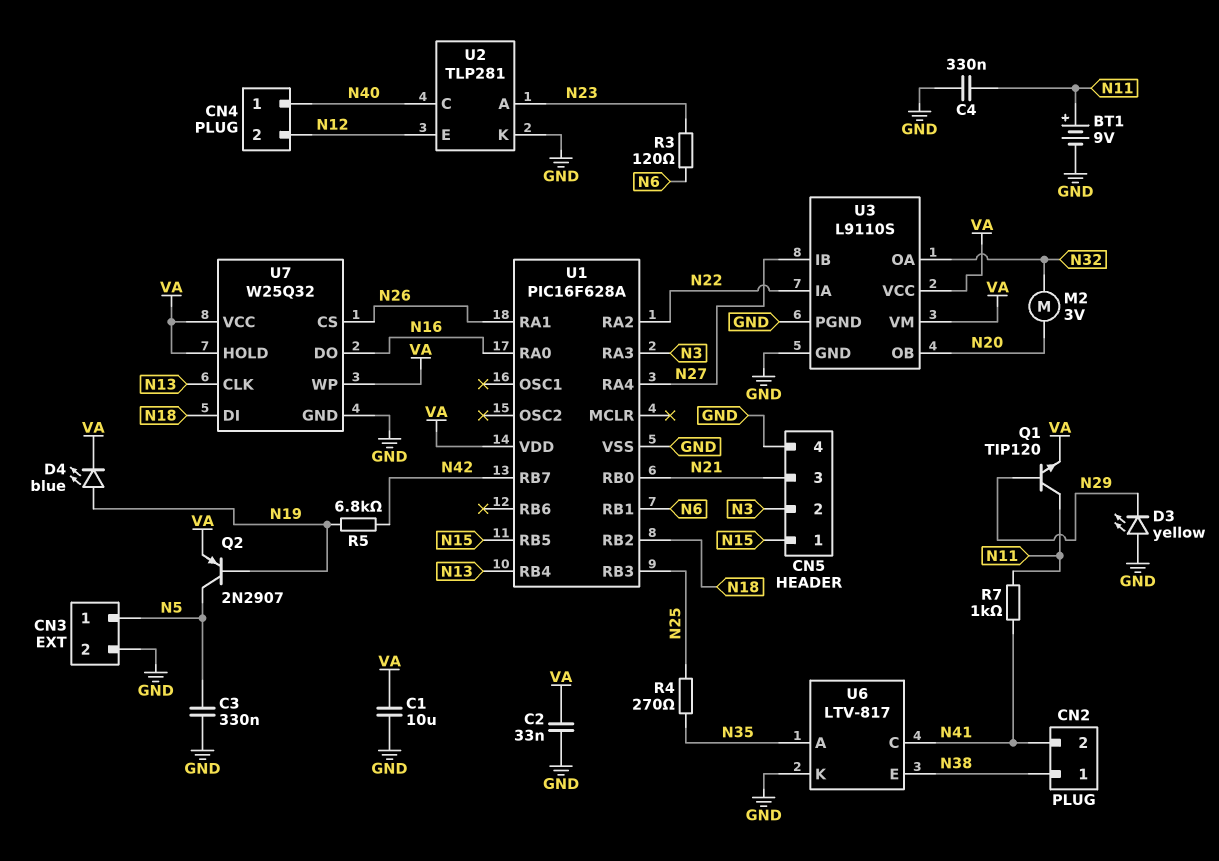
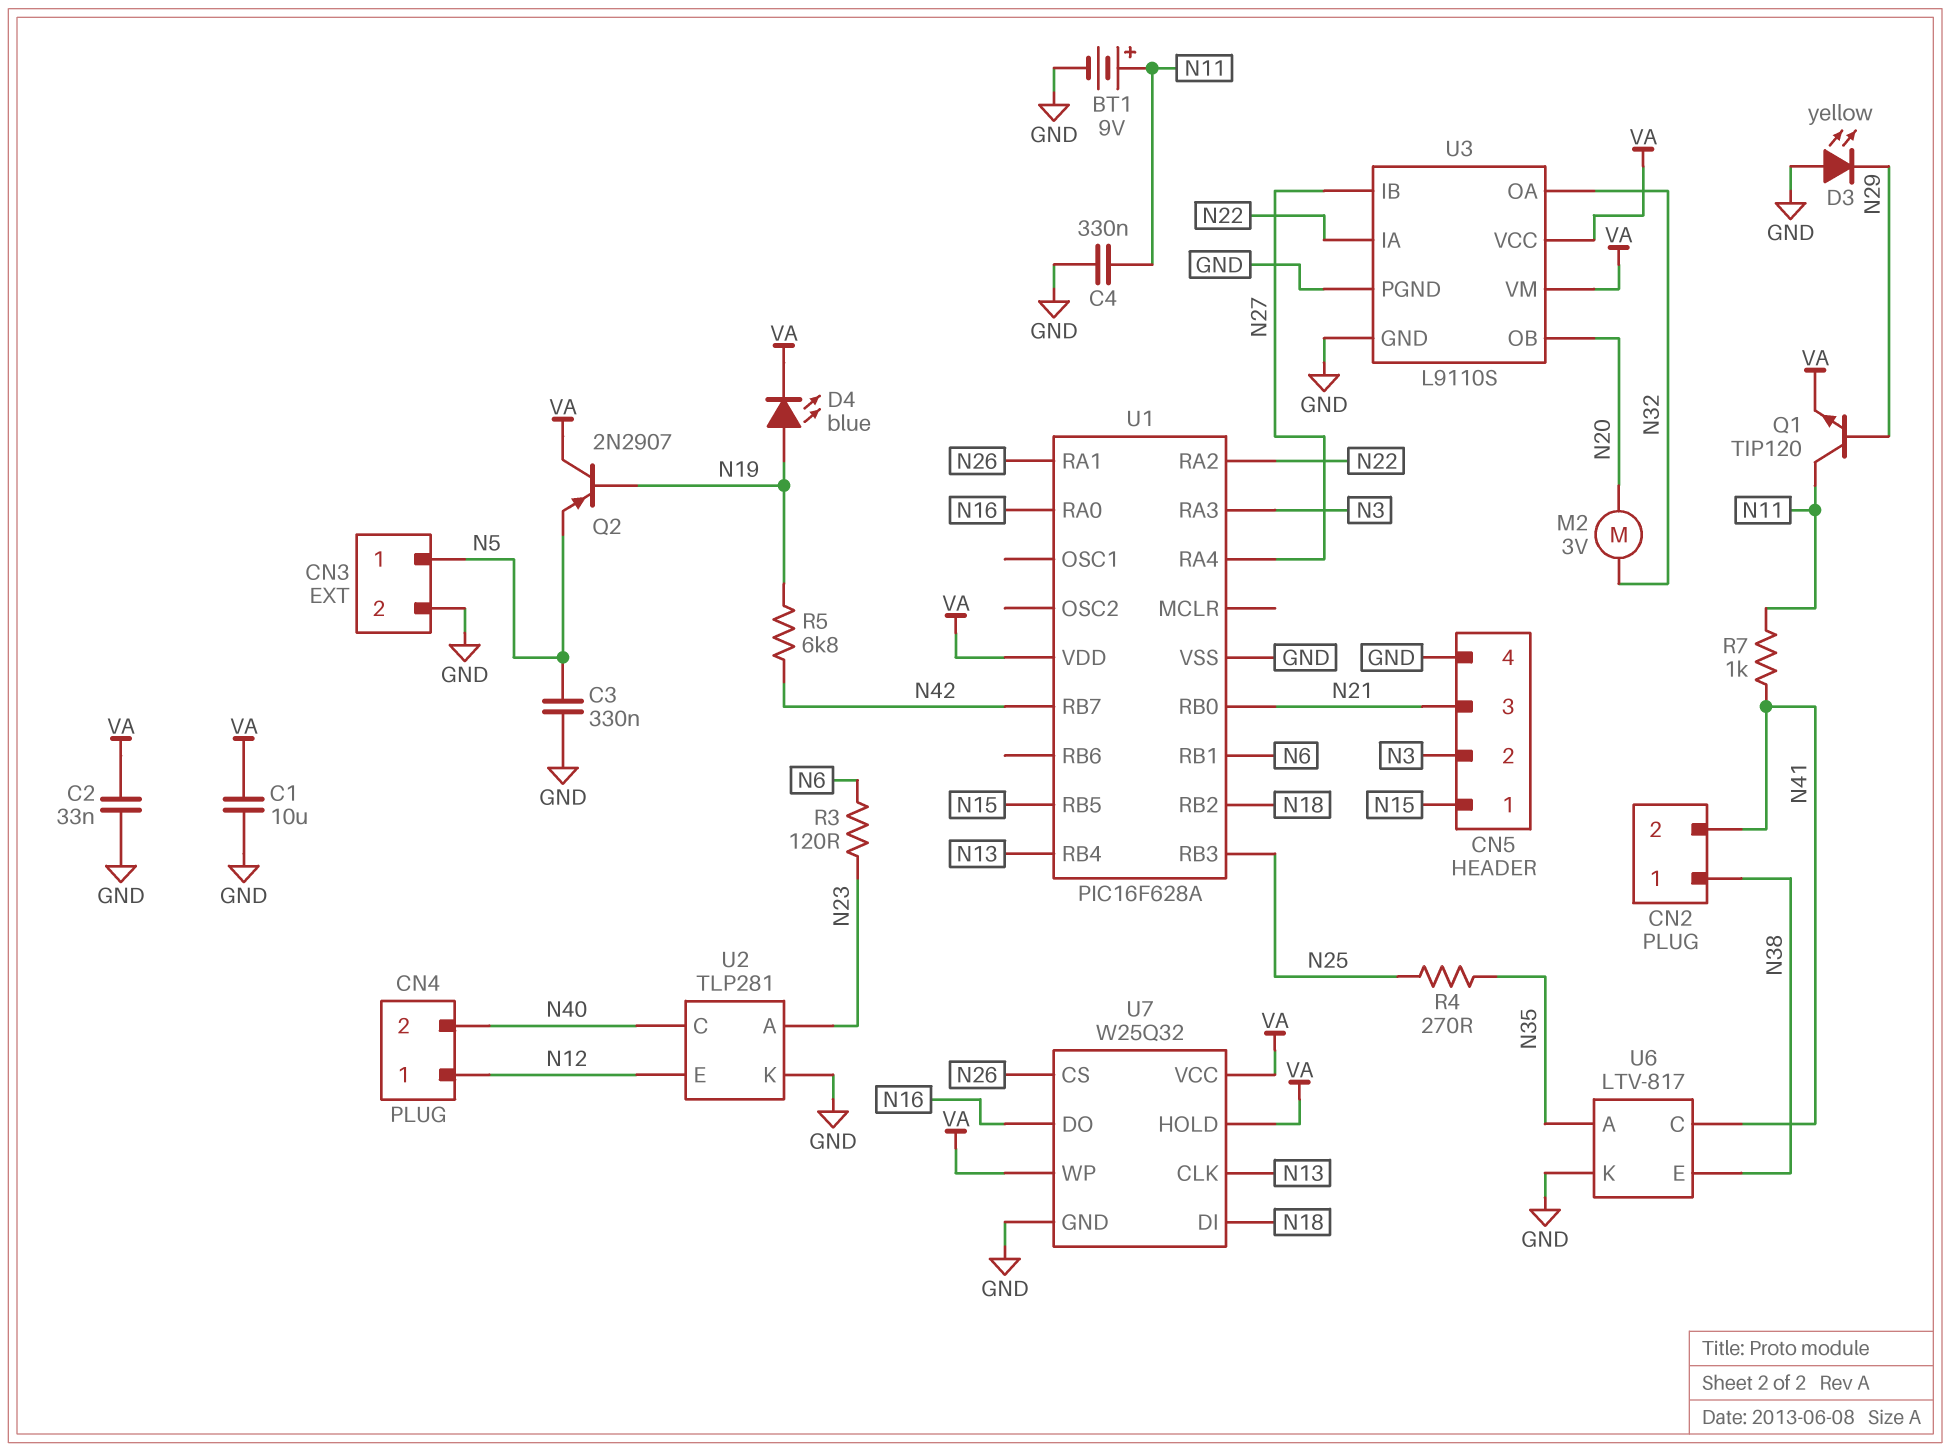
CN4 pin 1: N40 -> N12
CN4 pin 2: N12 -> N40
Q2: PNP 2N2907 (B N19, C N5, E VA) -> PNP 2N2907 (B N19, C VA, E N5)

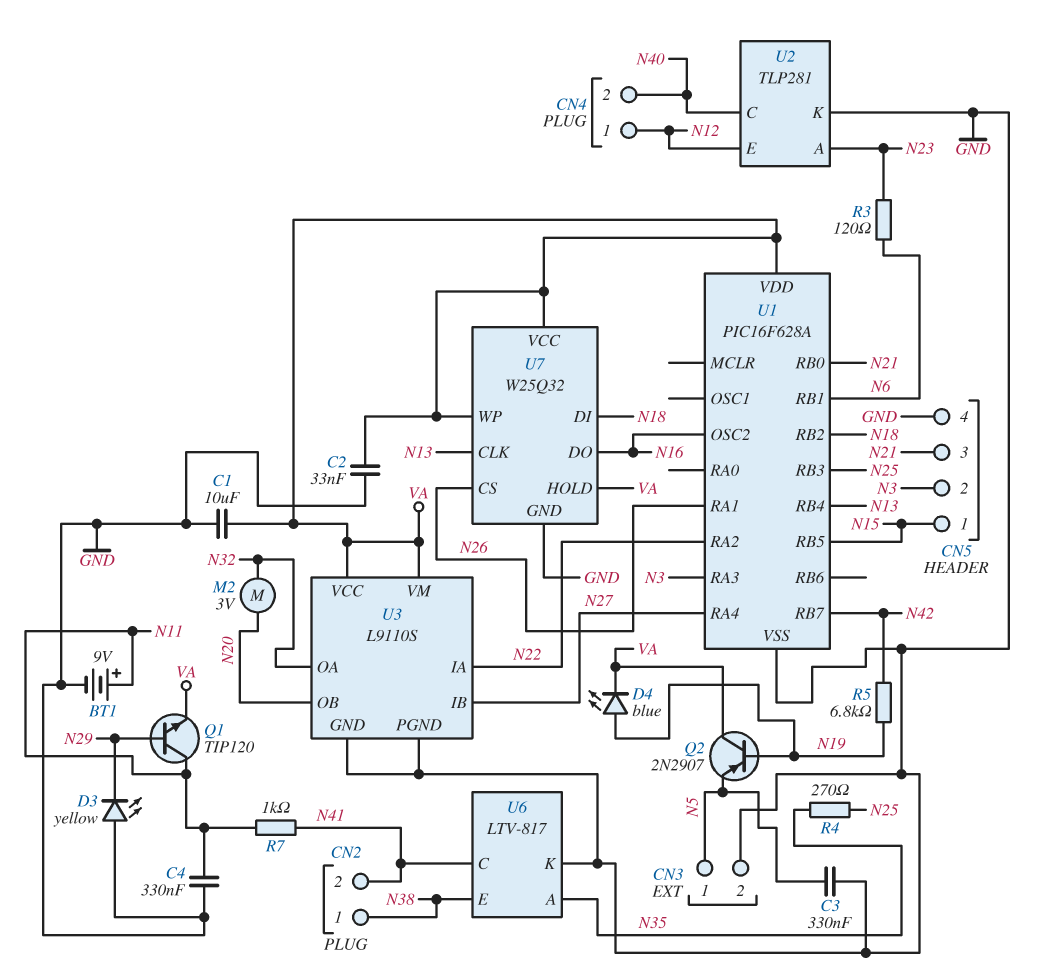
U1 pin OSC2: none -> N16
U1 pin RA0: N16 -> none

